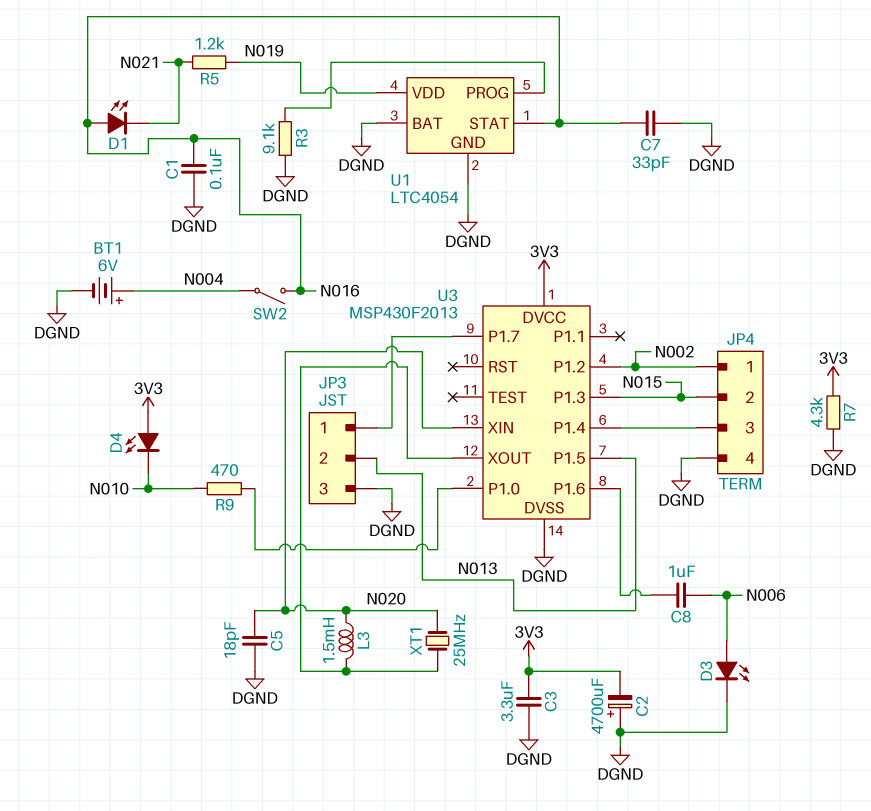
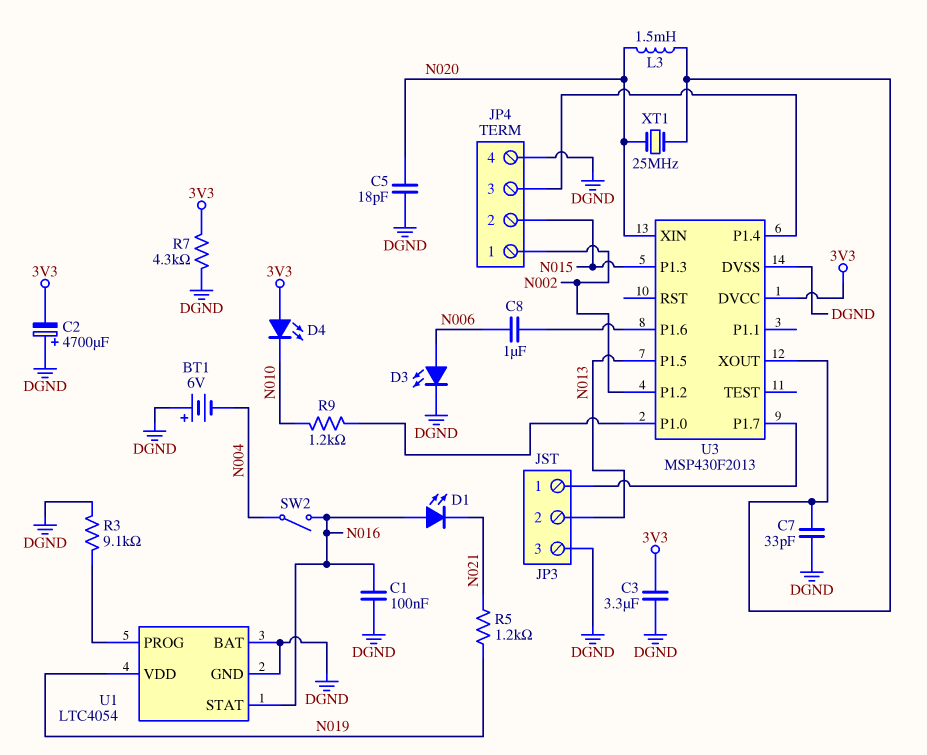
BT1: 6V (plus N004, minus DGND) -> 6V (plus DGND, minus N004)
C7: 33pF (DGND, N016) -> 33pF (DGND, U3/XOUT)
R9: 470 (N010, U3/P1.0) -> 1.2k (N010, U3/P1.0)

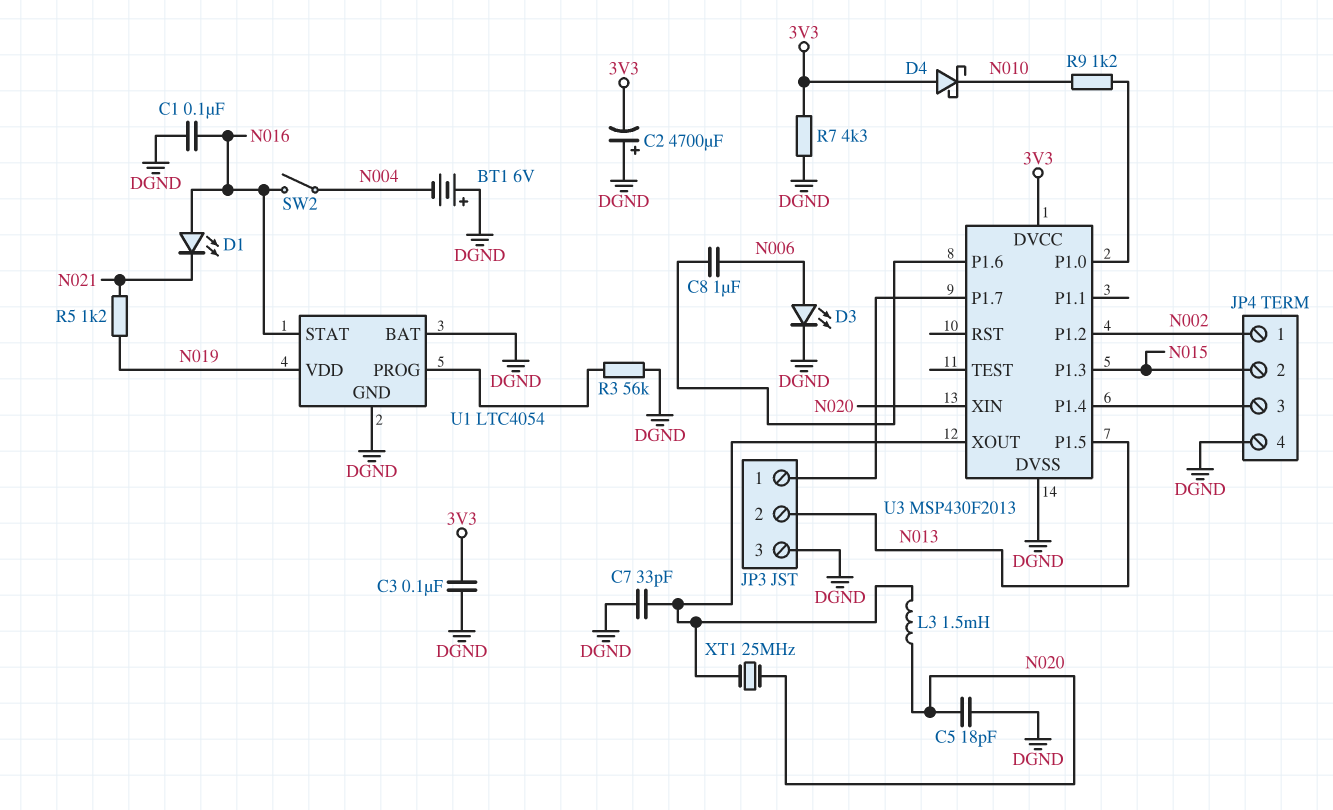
C3: 3.3uF (3V3, DGND) -> 100nF (3V3, DGND)
D4: LED (A 3V3, K N010) -> schottky (A 3V3, K N010)
R3: 9.1k (DGND, U1/PROG) -> 56k (DGND, U1/PROG)

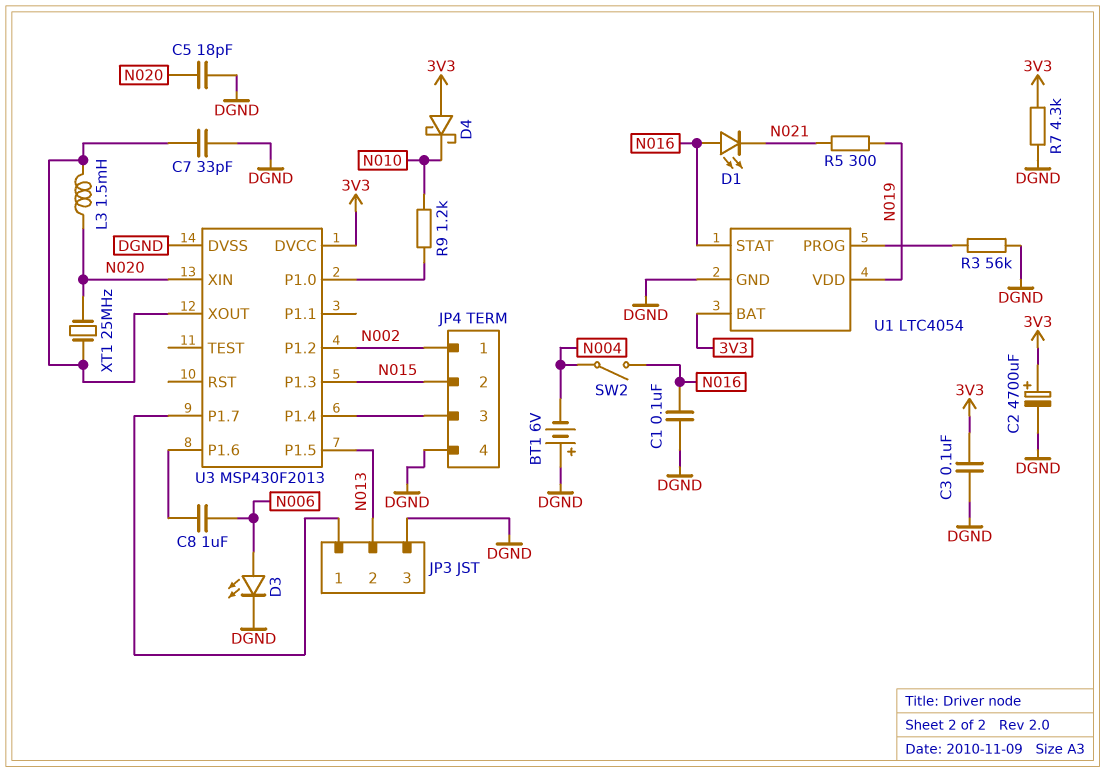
C2: 4700uF (plus DGND, minus 3V3) -> 4700uF (plus 3V3, minus DGND)
R5: 1.2k (N019, N021) -> 300 (N019, N021)
U1 pin BAT: DGND -> 3V3

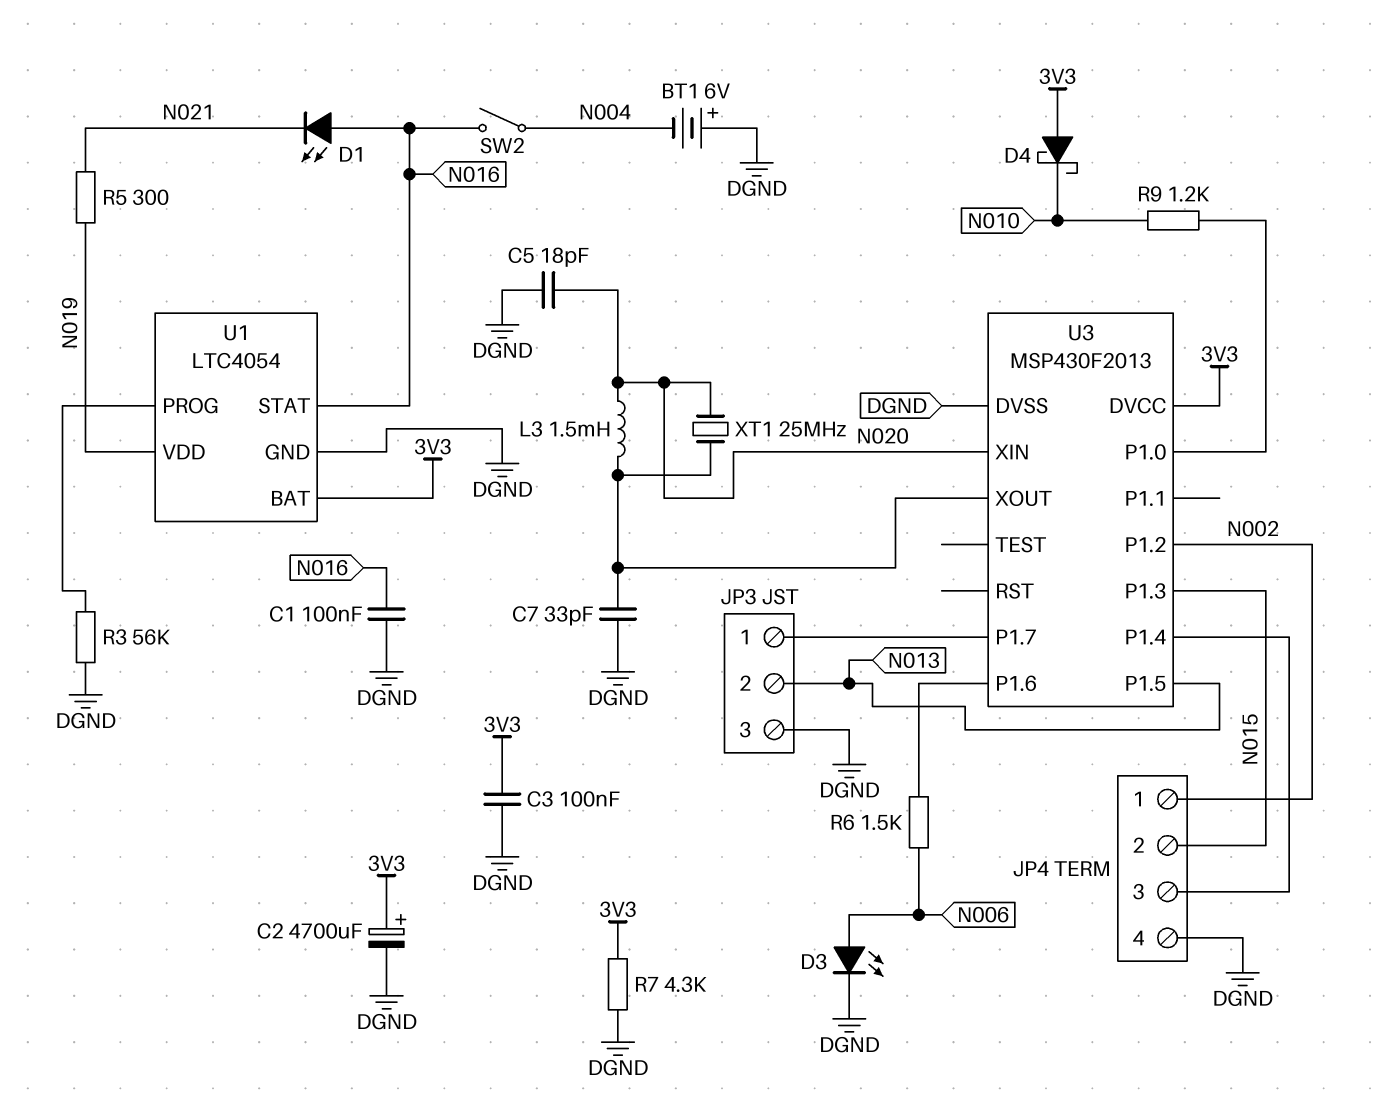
C8: 1uF (N006, U3/P1.6) -> none
R6: none -> 1.5k (N006, U3/P1.6)

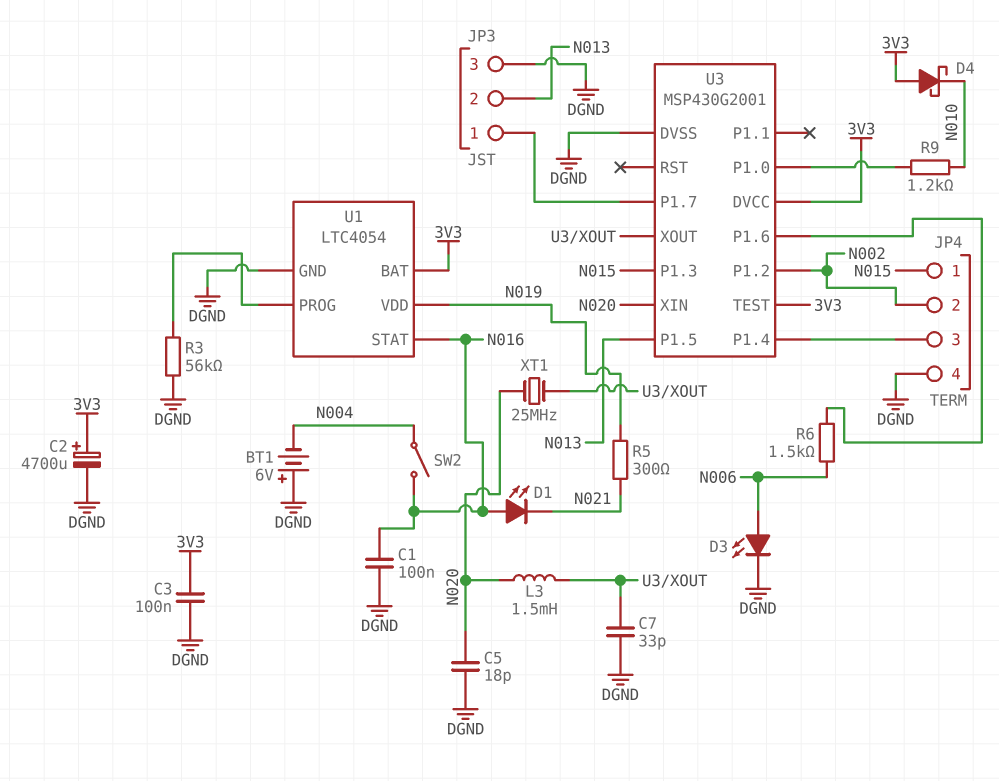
JP4 pin 1: N002 -> N015
JP4 pin 2: N015 -> N002
R7: 4.3k (3V3, DGND) -> none
U3: MSP430F2013 -> MSP430G2001
U3 pin TEST: none -> 3V3

